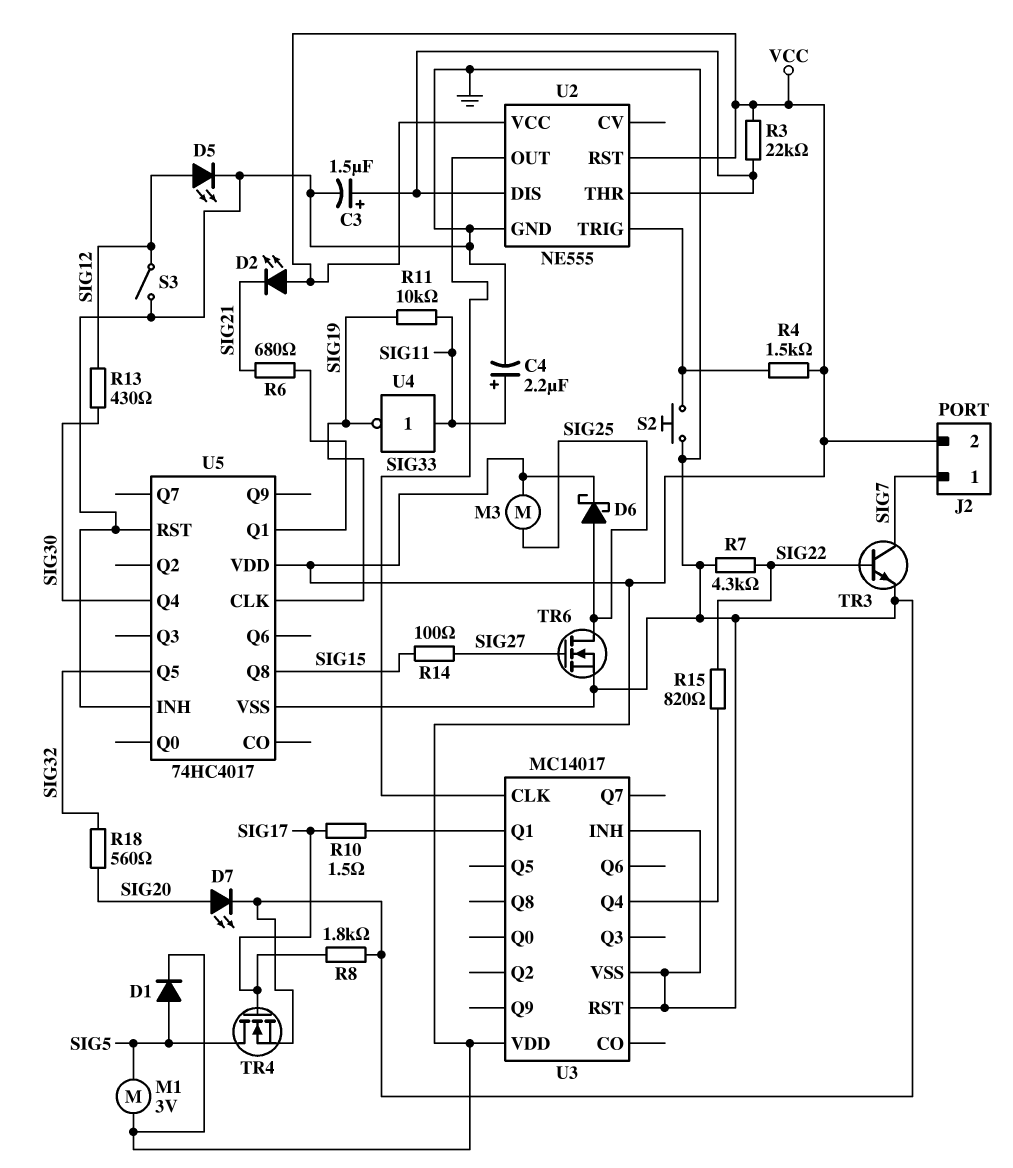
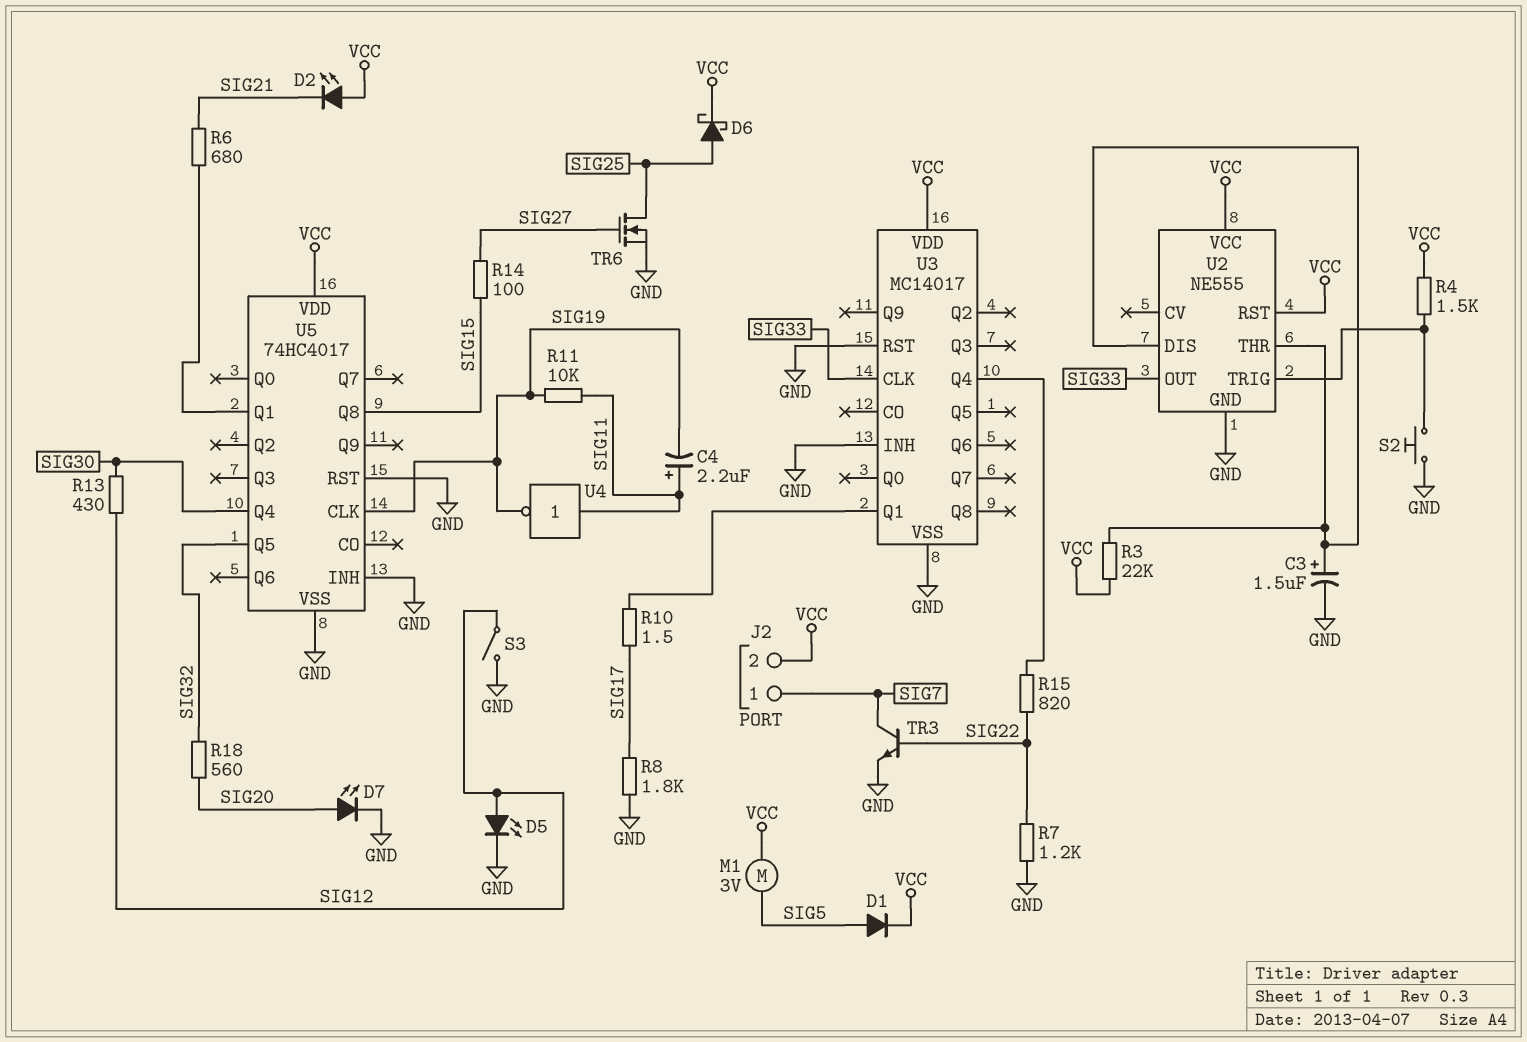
C4: 2.2uF (plus SIG11, minus GND) -> 2.2uF (plus SIG11, minus SIG19)
M3: motor (SIG25, VCC) -> none
R7: 4.3k (GND, SIG22) -> 1.2k (GND, SIG22)
TR4: NMOS (G SIG17, D SIG5, S GND) -> none

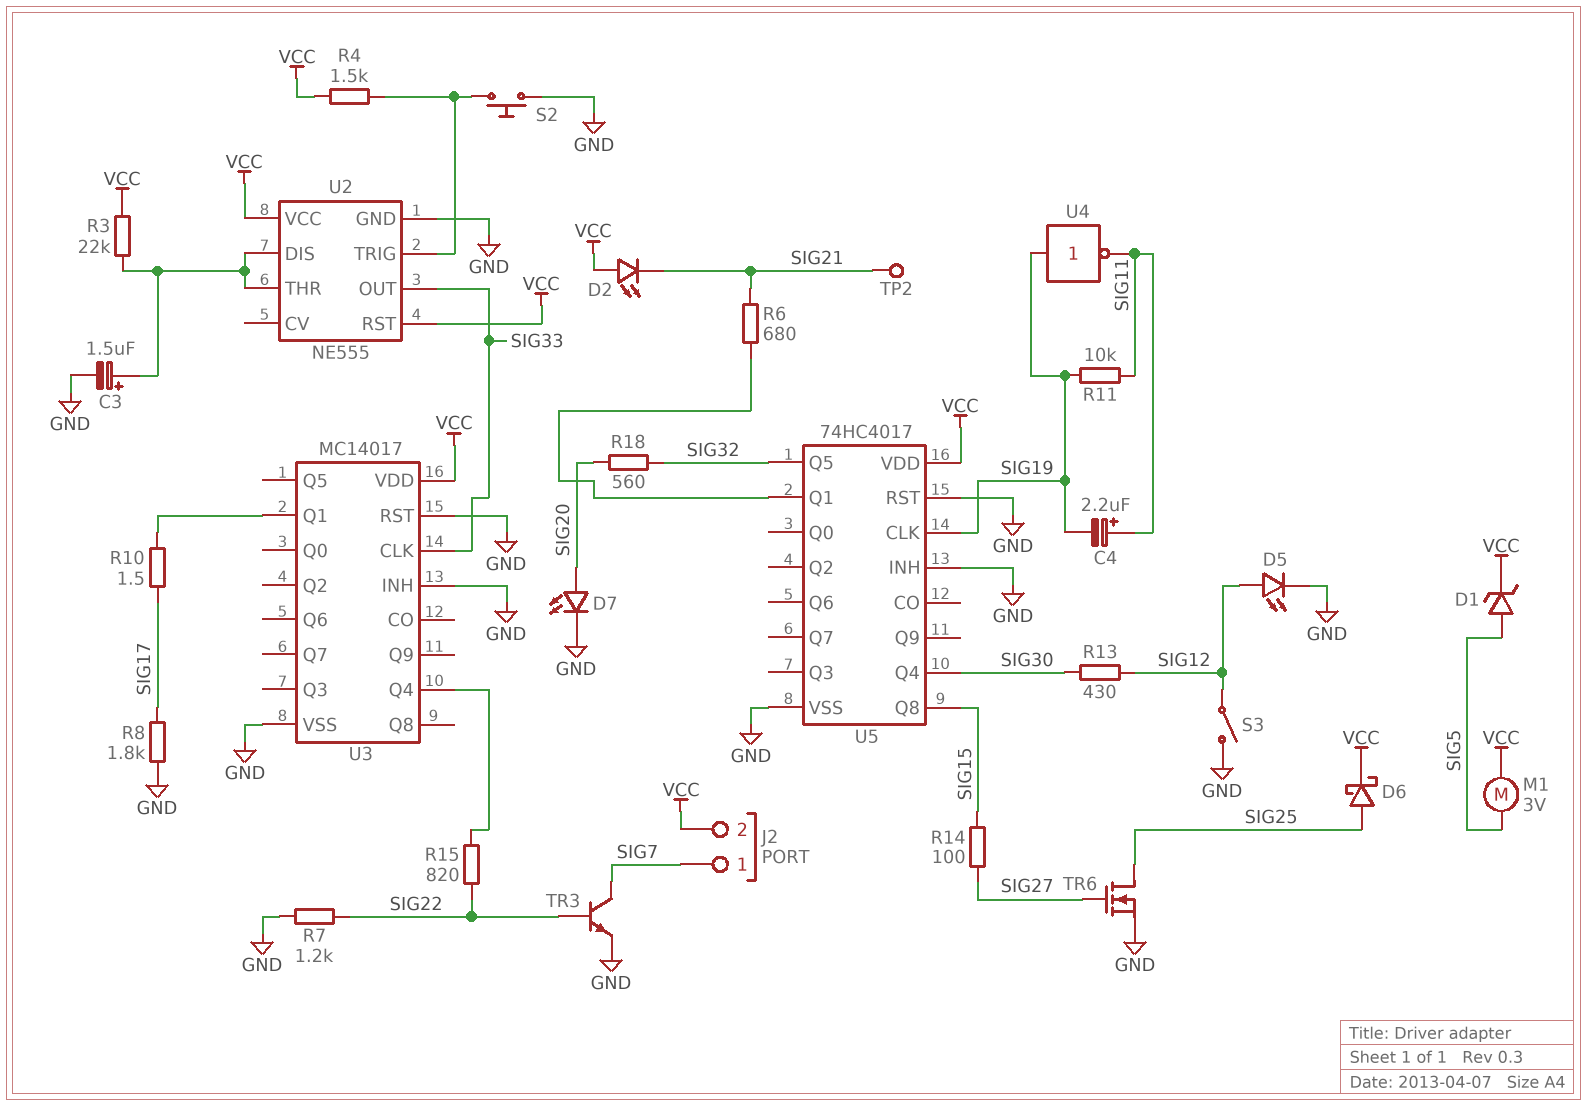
D1: diode (A SIG5, K VCC) -> zener (A SIG5, K VCC)
TP2: none -> test point (SIG21)
U4: NOT (in SIG11, out SIG19) -> NOT (in SIG19, out SIG11)

